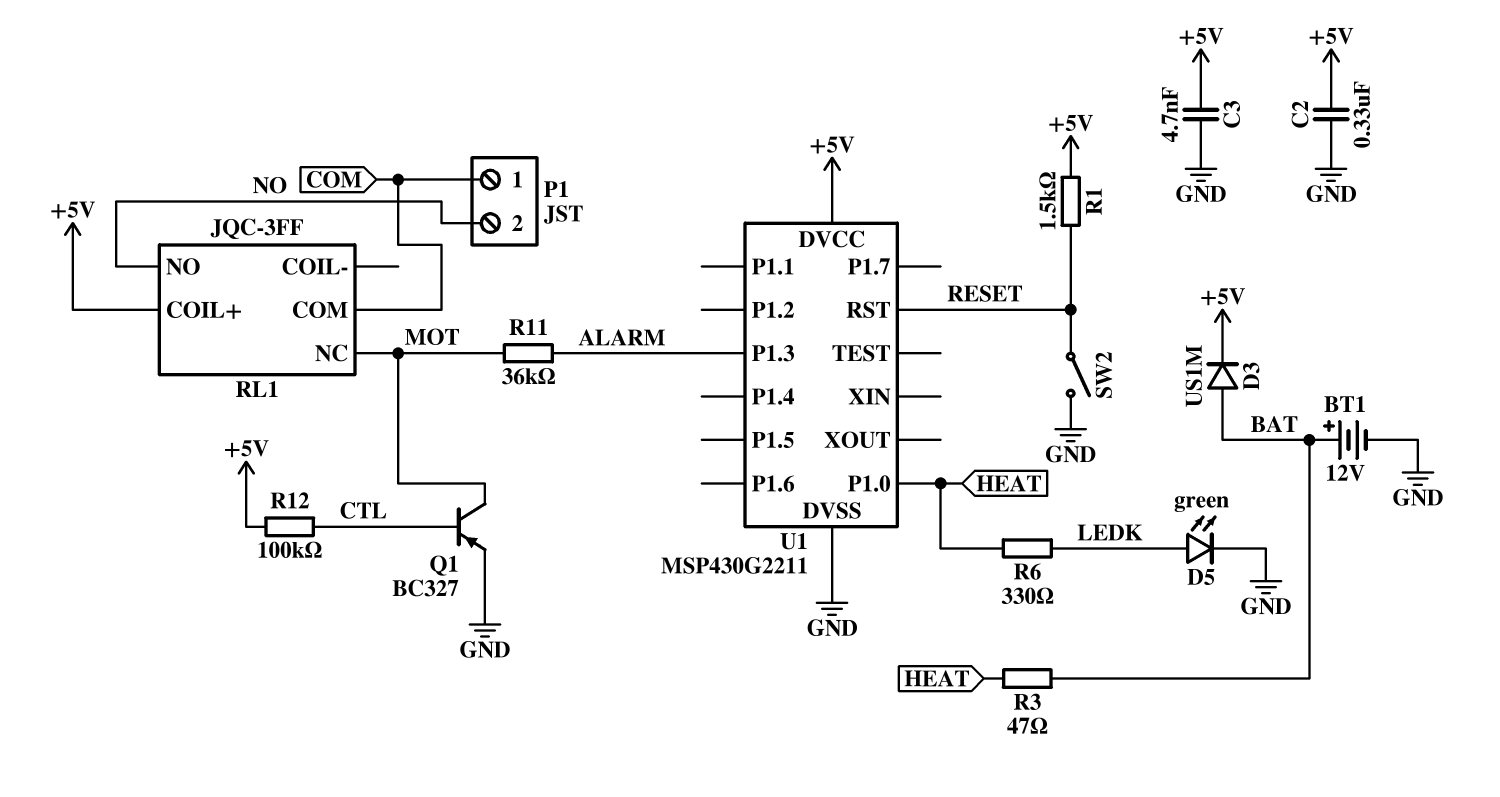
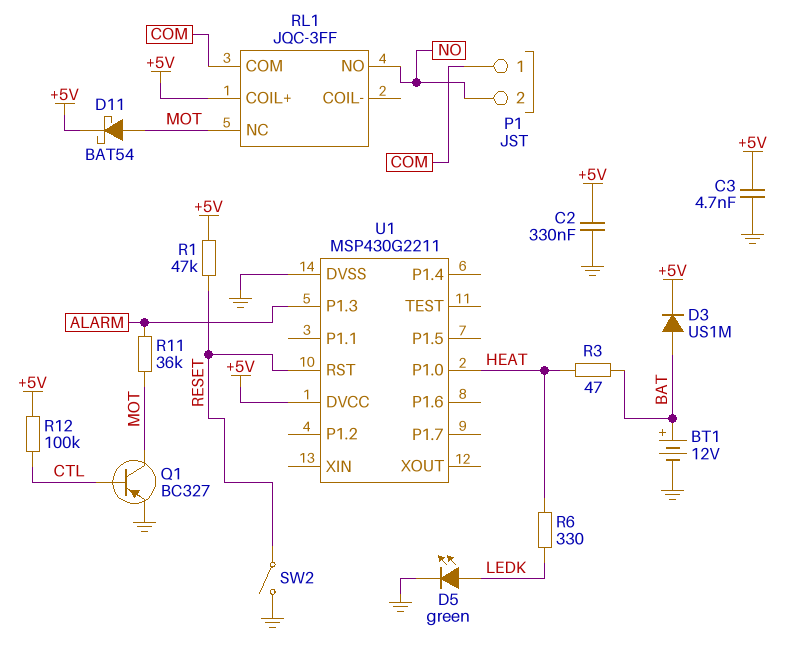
D11: none -> schottky BAT54 (A MOT, K +5V)
R1: 1.5k (+5V, RESET) -> 47k (+5V, RESET)

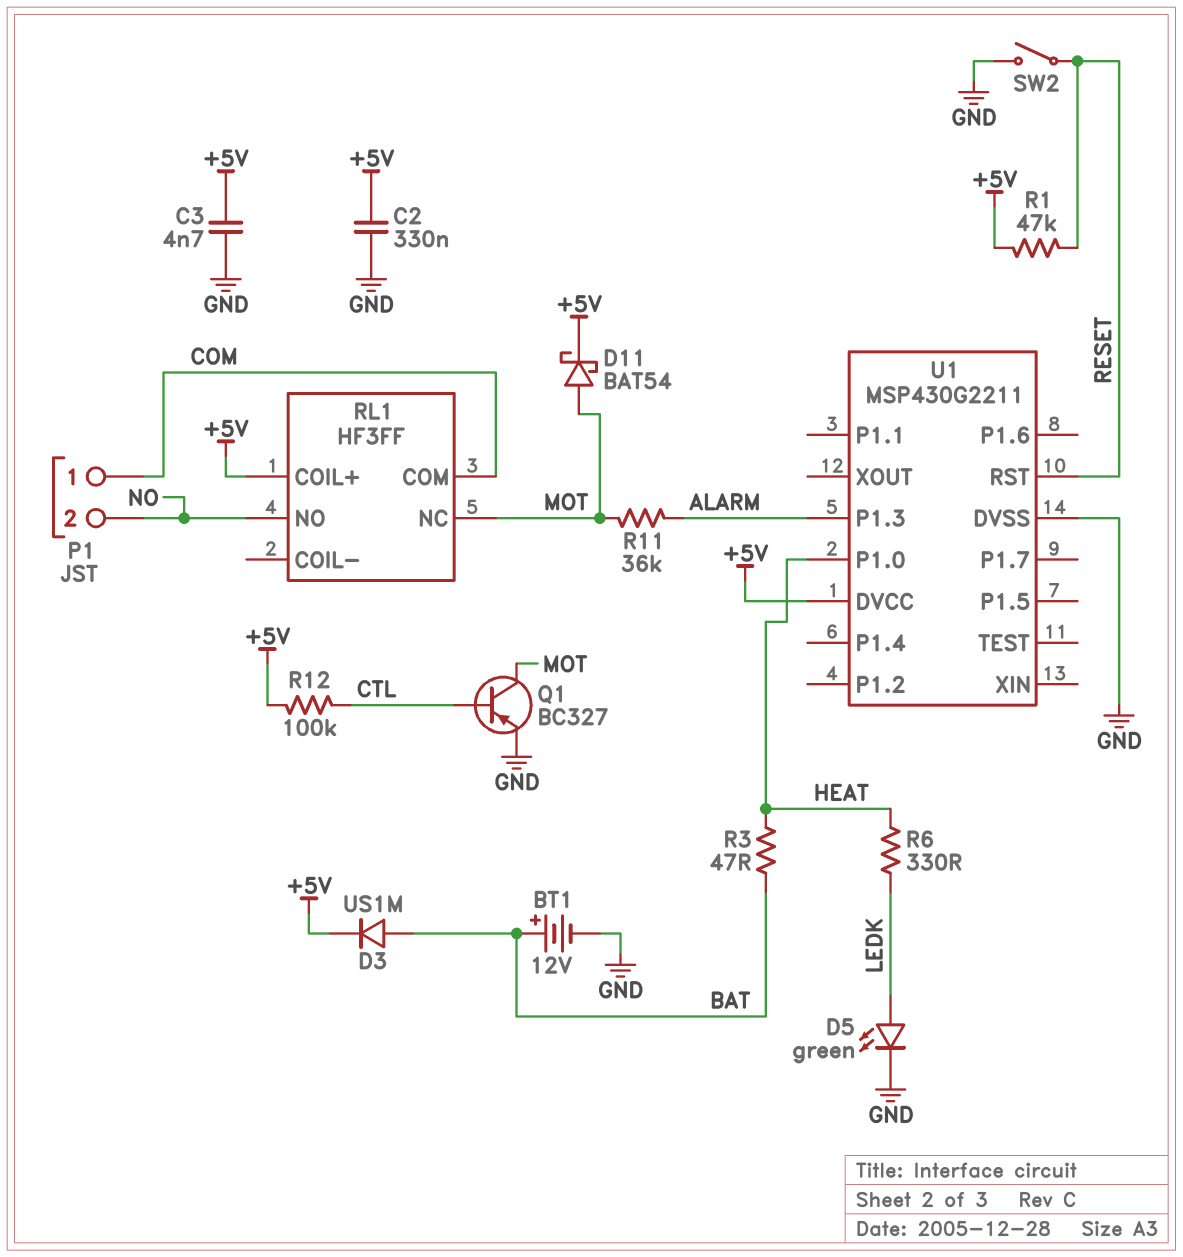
RL1: JQC-3FF -> HF3FF

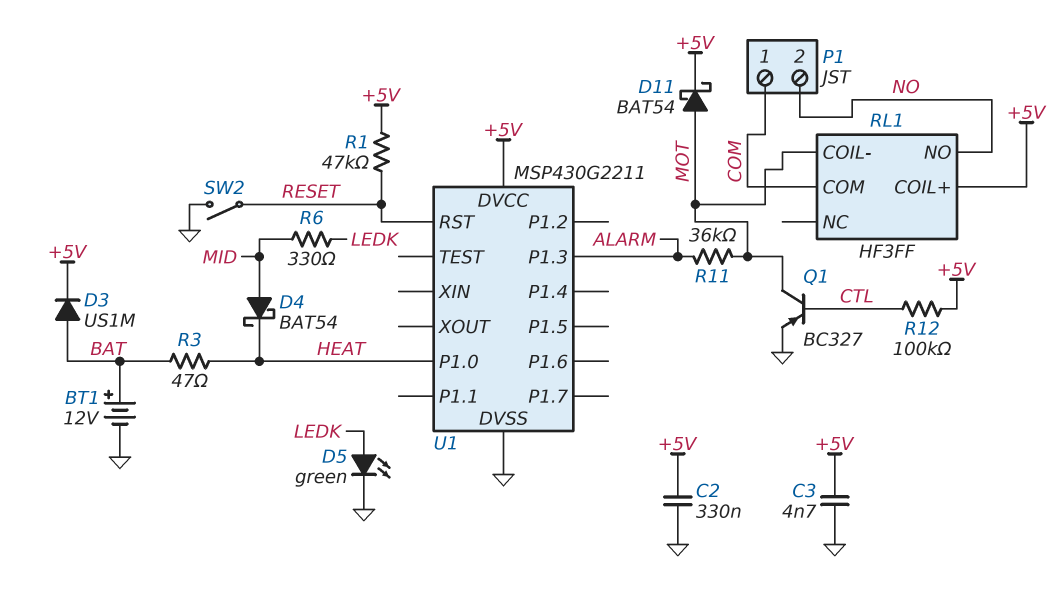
D4: none -> schottky BAT54 (A MID, K HEAT)
R6: 330 (HEAT, LEDK) -> 330 (LEDK, MID)
RL1 pin COIL-: none -> MOT
RL1 pin NC: MOT -> none

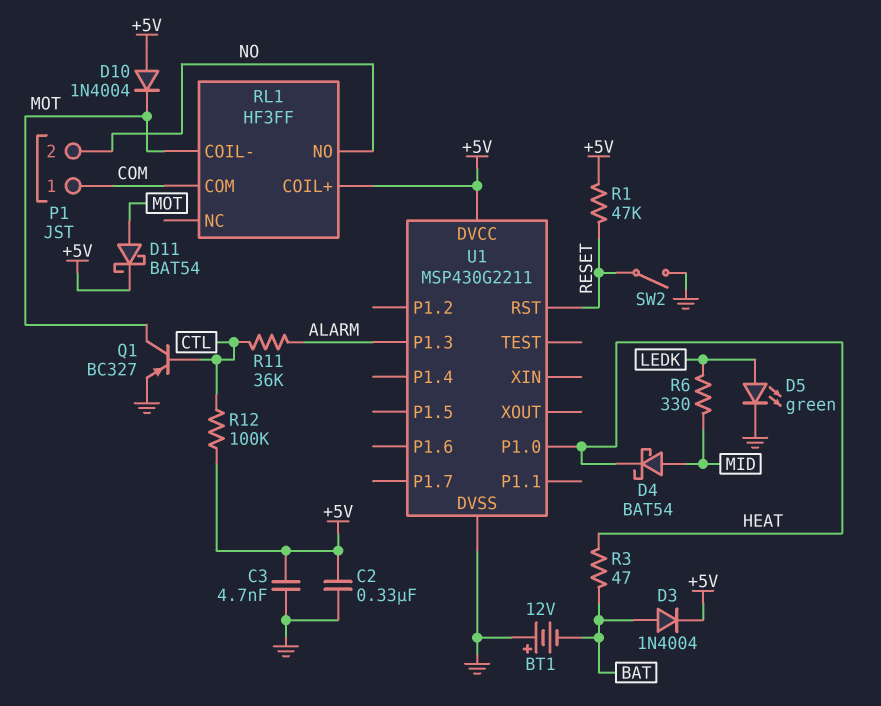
BT1: 12V (plus BAT, minus GND) -> 12V (plus GND, minus BAT)
D3: diode US1M (A BAT, K +5V) -> diode 1N4004 (A BAT, K +5V)
D10: none -> diode 1N4004 (A +5V, K MOT)
R11: 36k (ALARM, MOT) -> 36k (ALARM, CTL)

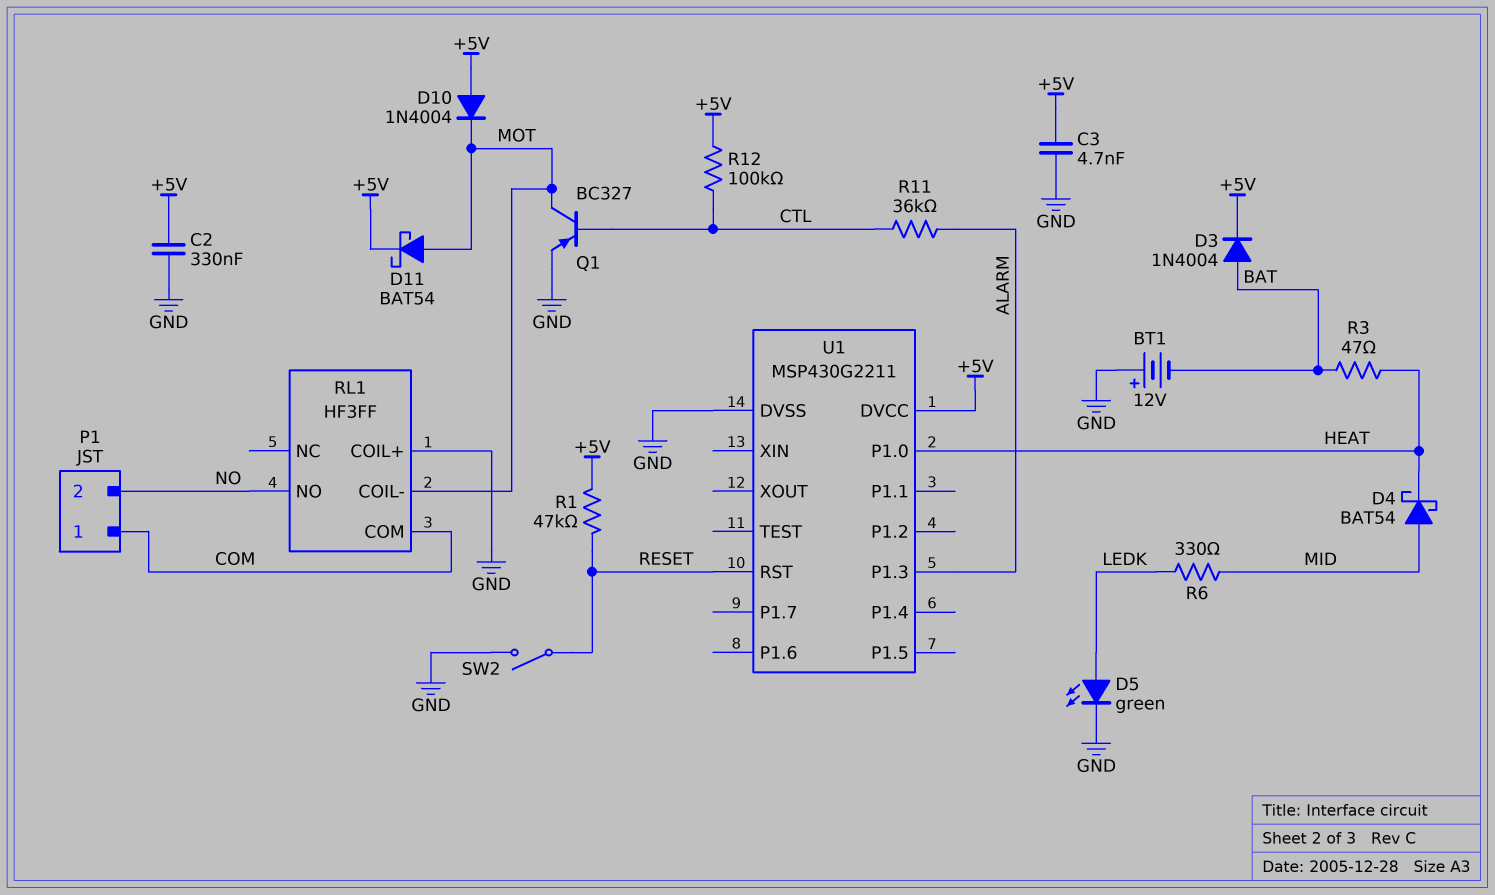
RL1 pin COIL+: +5V -> GND

